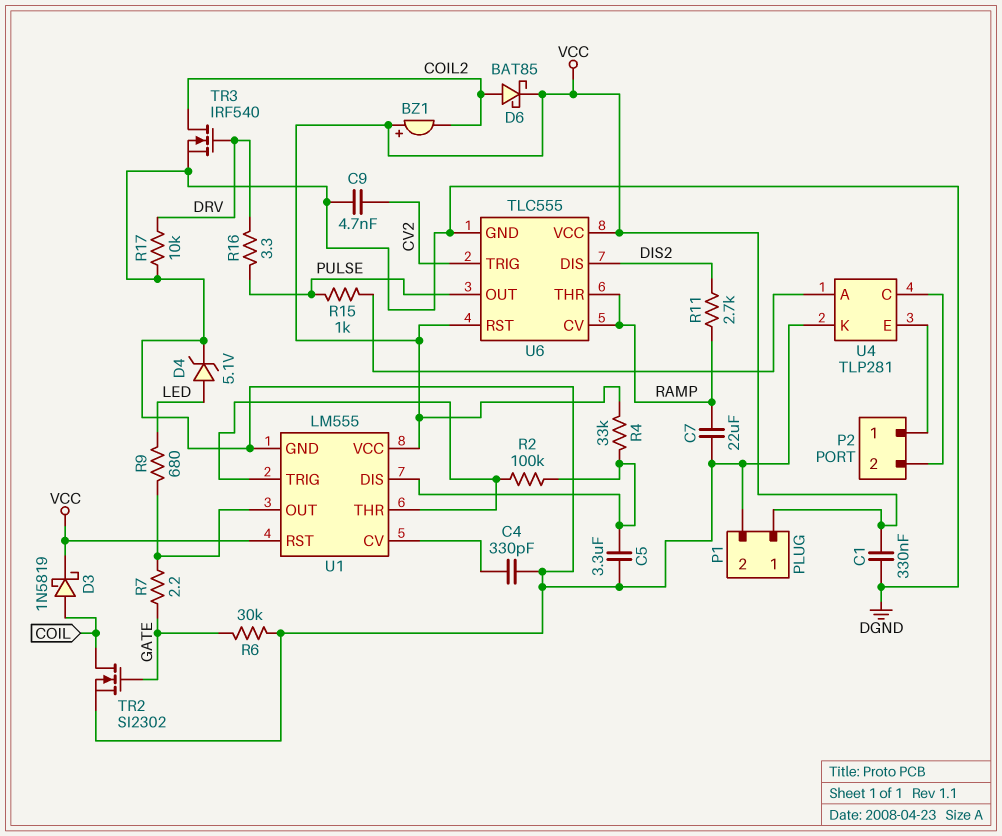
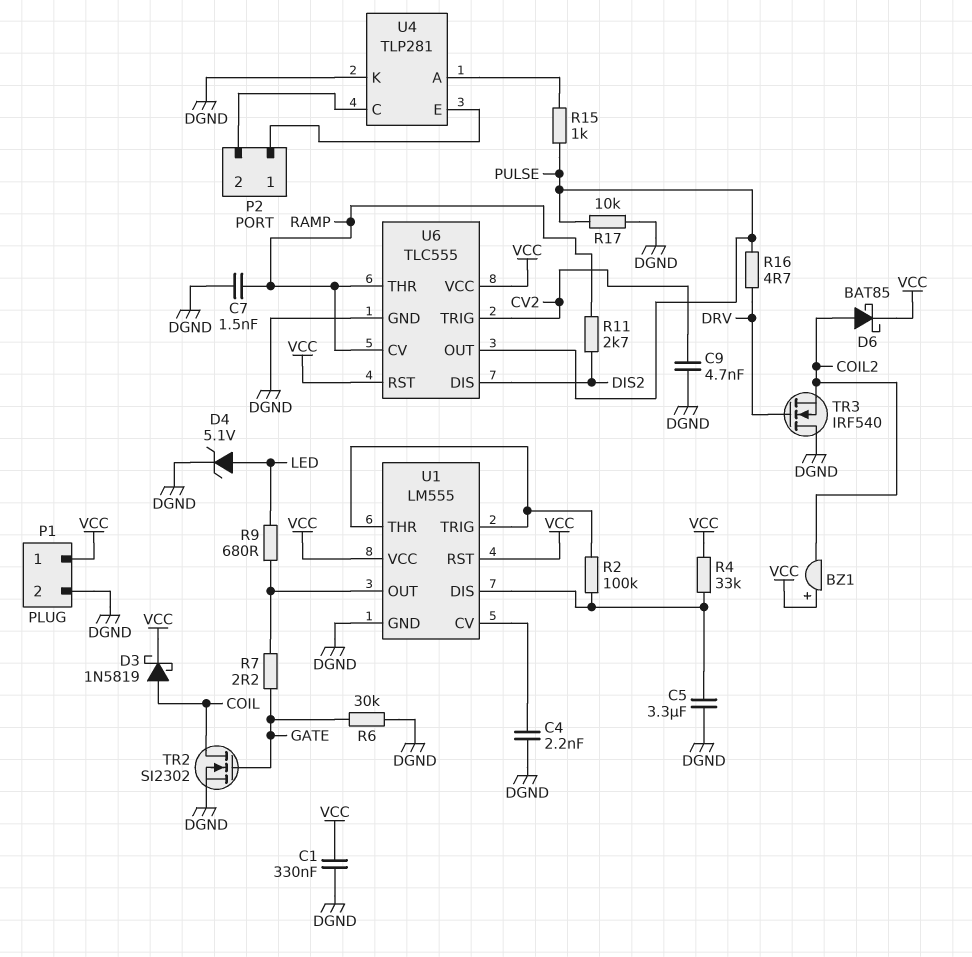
C4: 330pF (DGND, U1/CV) -> 2.2nF (DGND, U1/CV)
C7: 22uF (DGND, RAMP) -> 1.5nF (DGND, RAMP)
R16: 3.3 (DRV, PULSE) -> 4.7 (DRV, PULSE)
R17: 10k (DGND, DRV) -> 10k (DGND, PULSE)
TR3: NMOS IRF540 (G DRV, D COIL2, S DGND) -> NMOS IRF540 (G DRV, D DGND, S COIL2)

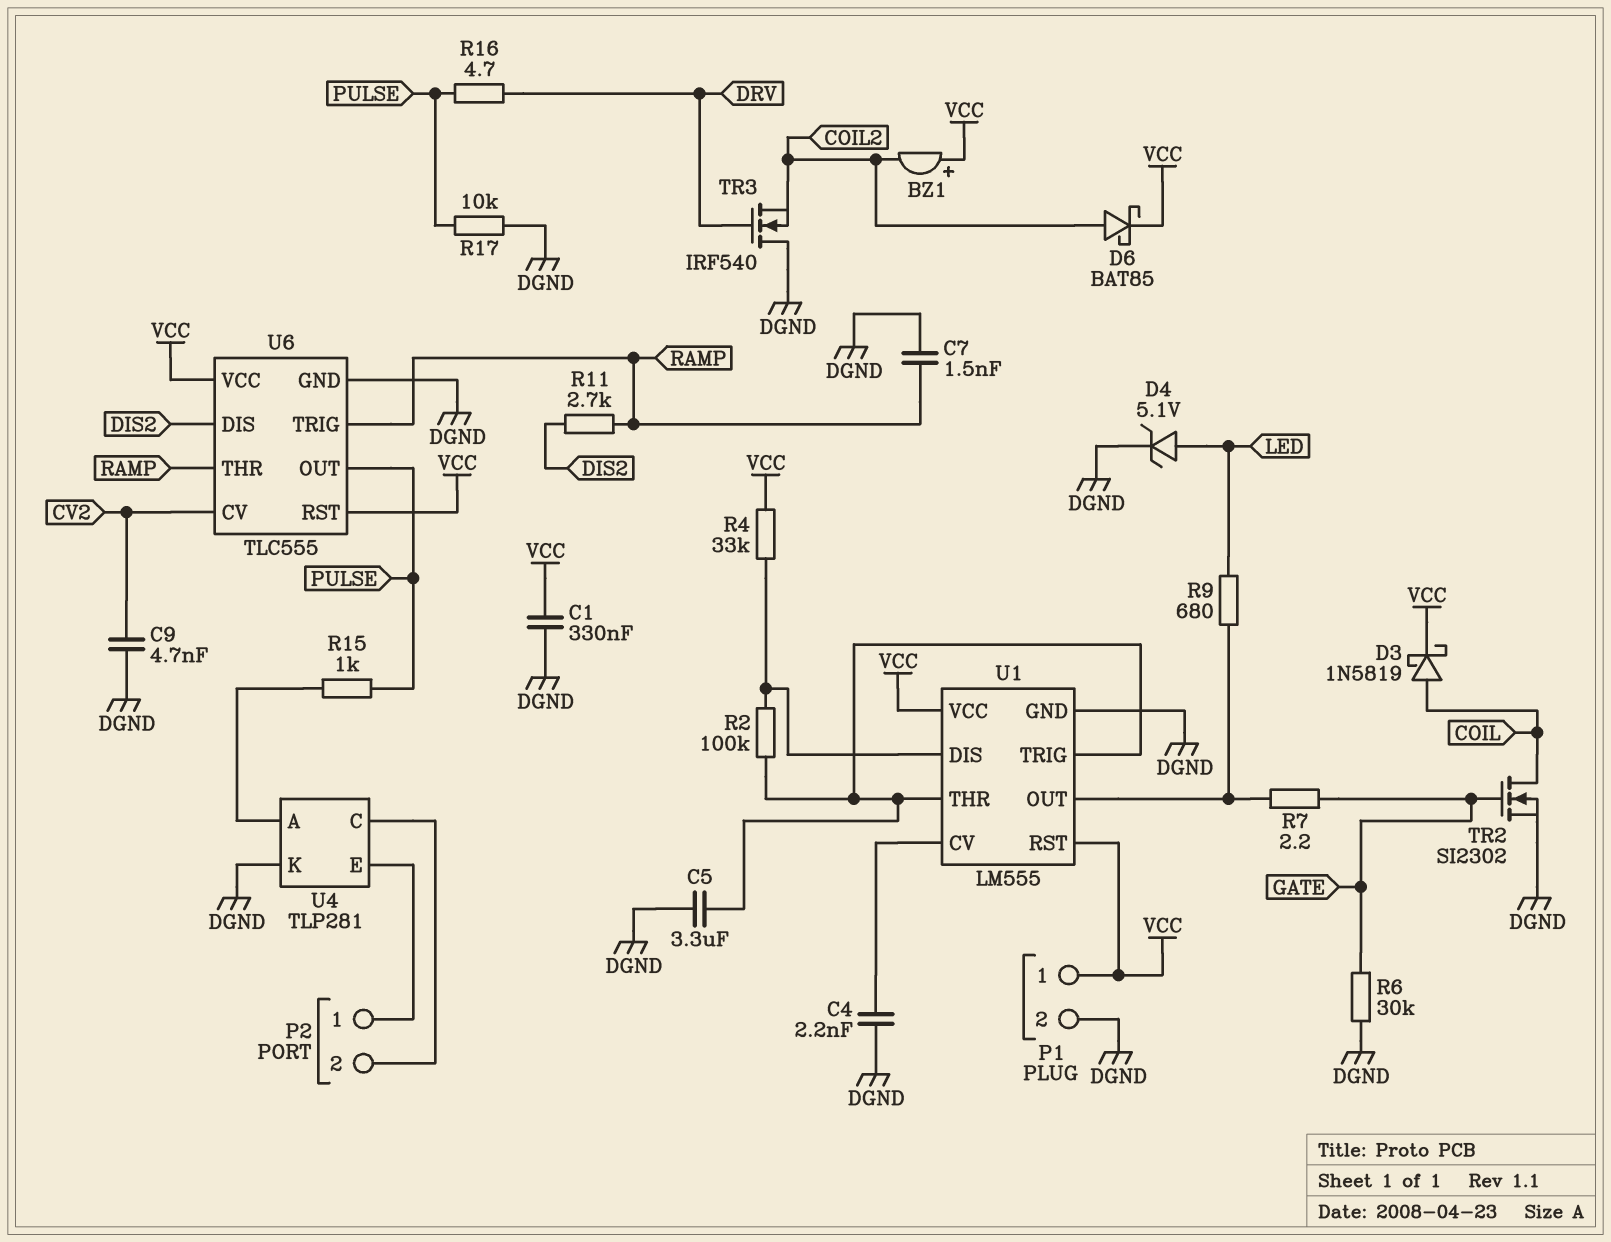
C5: 3.3uF (DGND, U1/DIS) -> 3.3uF (DGND, U1/THR)
U6 pin CV: RAMP -> CV2
U6 pin TRIG: CV2 -> RAMP

